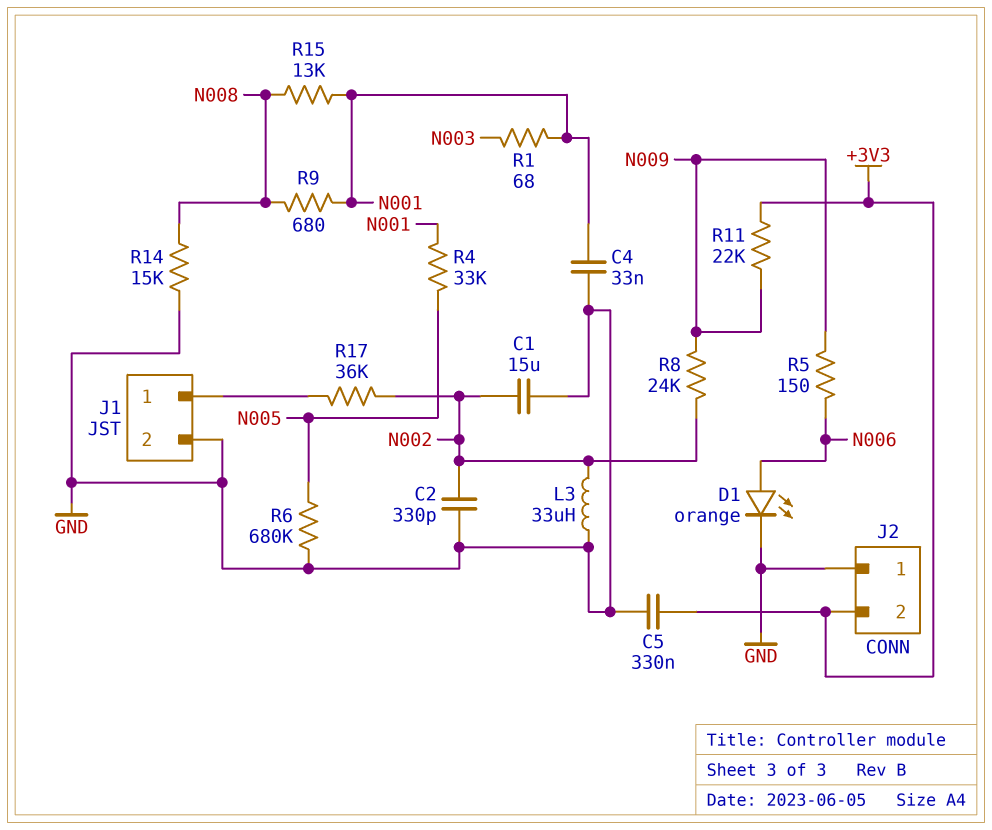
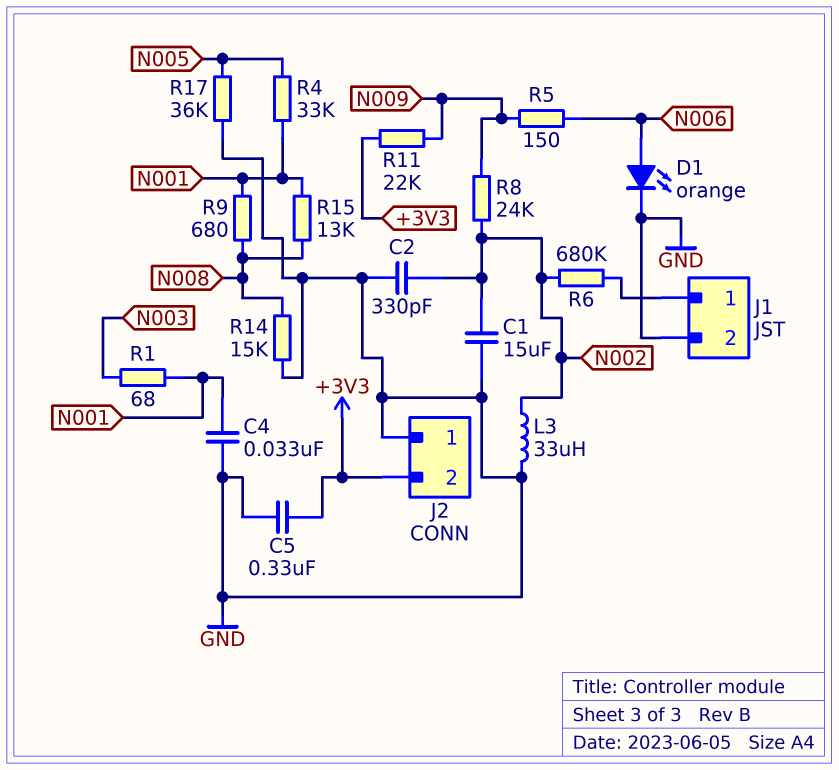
R6: 680k (GND, N005) -> 680k (J1/1, N002)
R17: 36k (J1/1, N002) -> 36k (GND, N005)

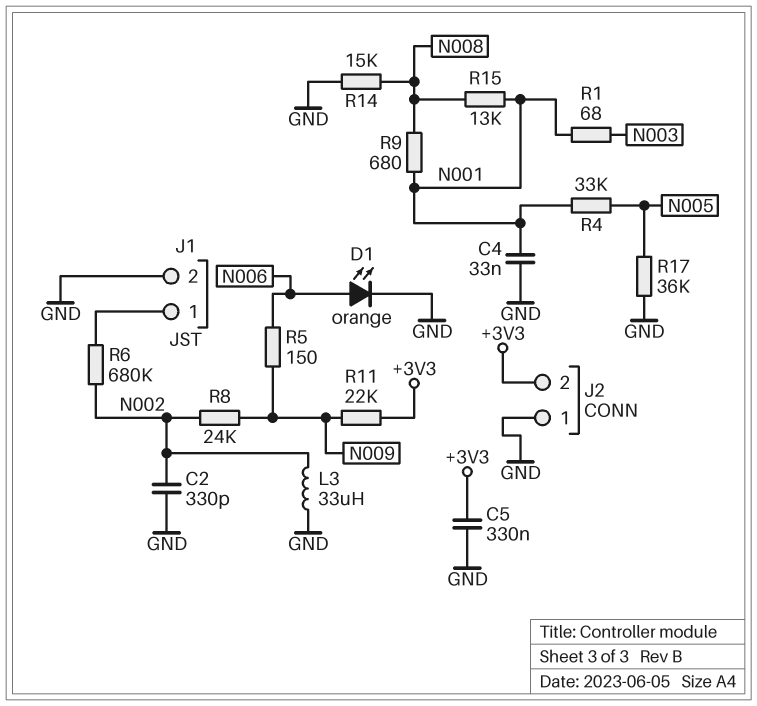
C1: 15uF (GND, N002) -> none

